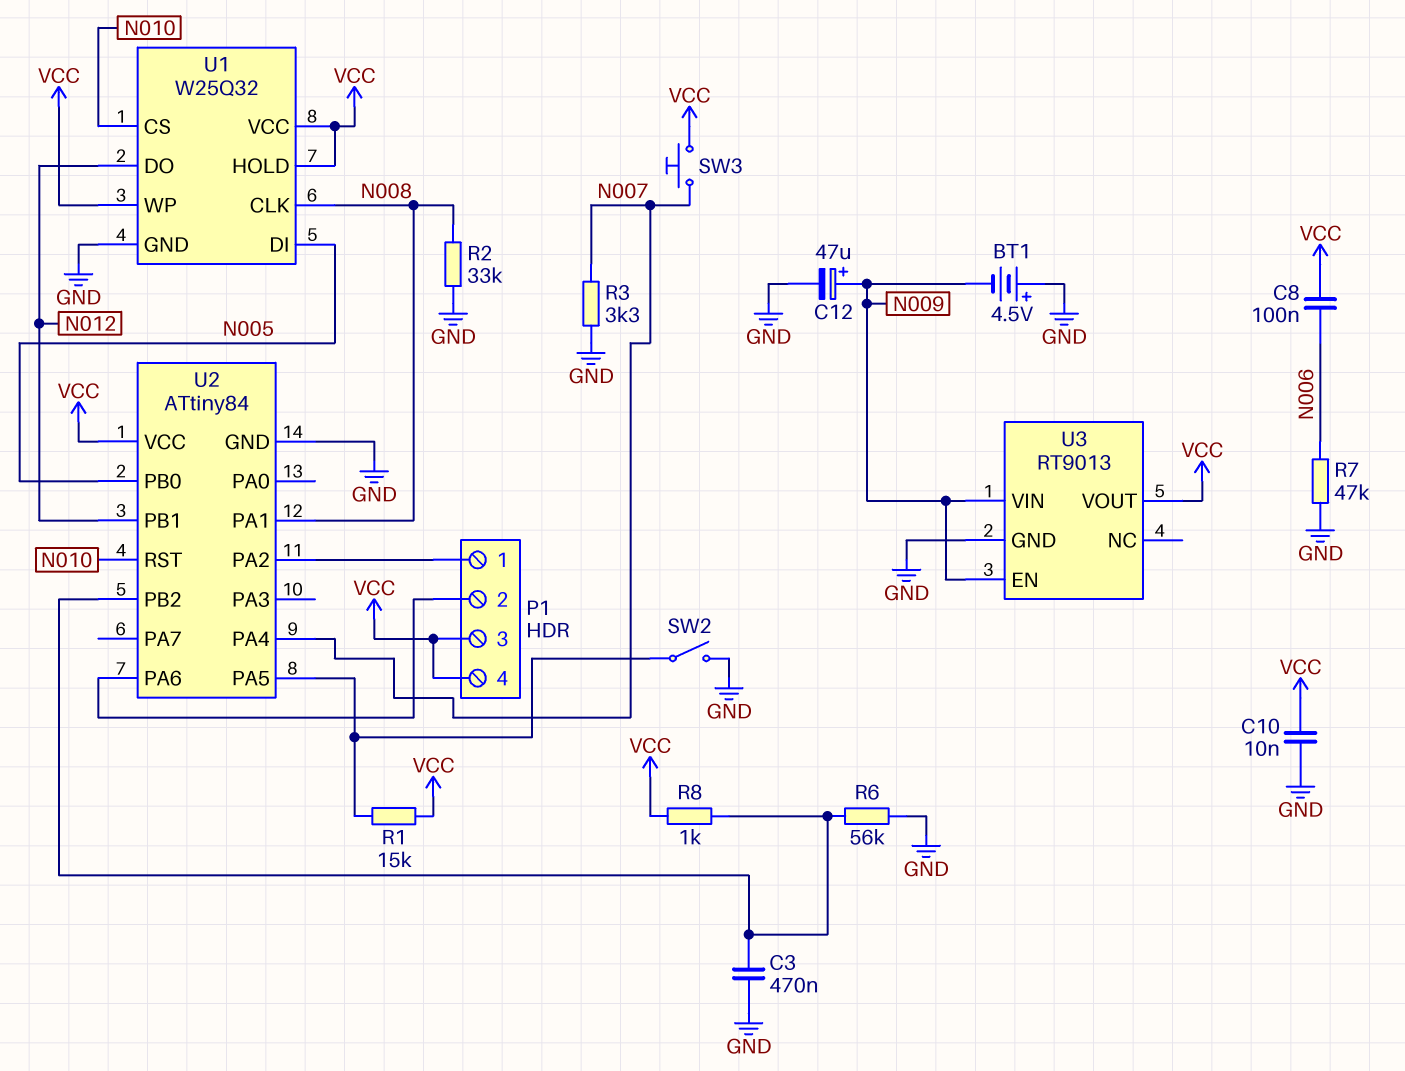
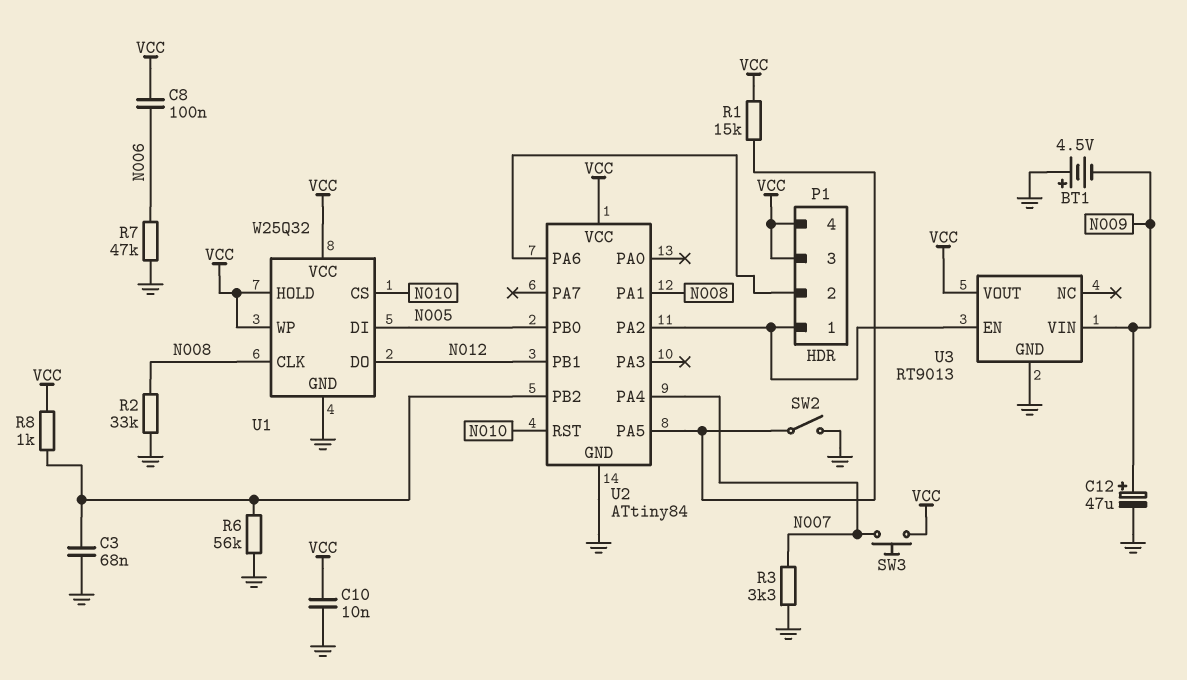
C3: 470nF (GND, U2/PB2) -> 68nF (GND, U2/PB2)
U3 pin EN: N009 -> P1/1

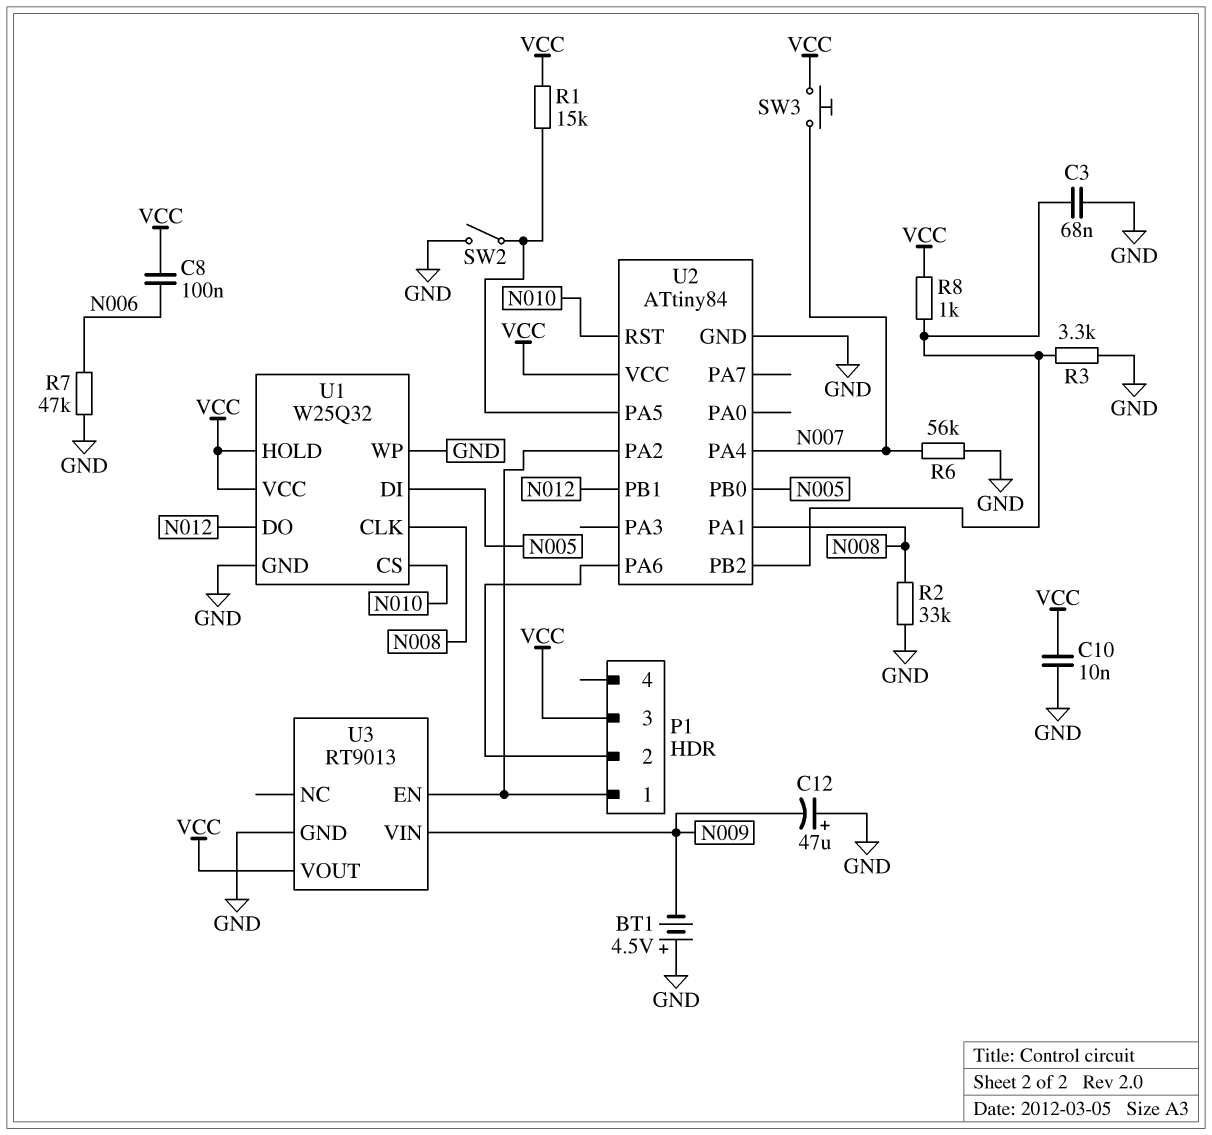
C12: 47uF (plus N009, minus GND) -> 47uF (plus GND, minus N009)
P1 pin 4: VCC -> none
R3: 3.3k (GND, N007) -> 3.3k (GND, U2/PB2)
R6: 56k (GND, U2/PB2) -> 56k (GND, N007)
U1 pin WP: VCC -> GND

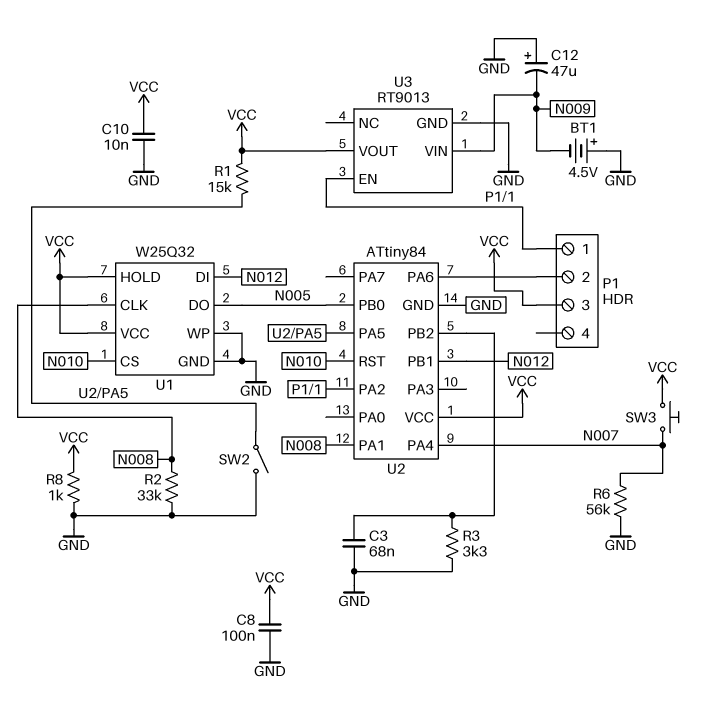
C8: 100nF (N006, VCC) -> 100nF (GND, VCC)
R7: 47k (GND, N006) -> none
R8: 1k (U2/PB2, VCC) -> 1k (GND, VCC)
U1 pin DI: N005 -> N012
U1 pin DO: N012 -> N005

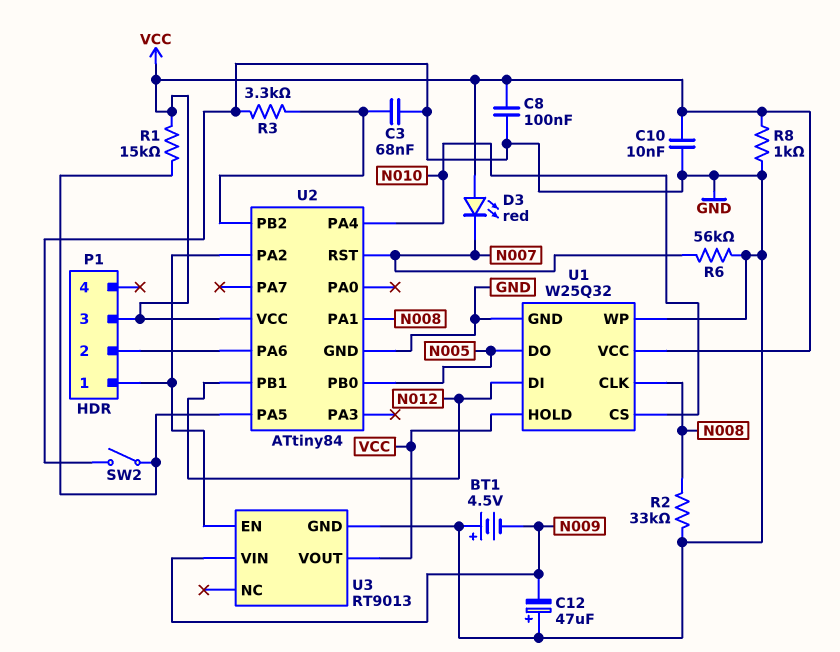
D3: none -> LED red (A VCC, K N007)
SW3: button (N007, VCC) -> none
U2 pin PA4: N007 -> N010
U2 pin RST: N010 -> N007

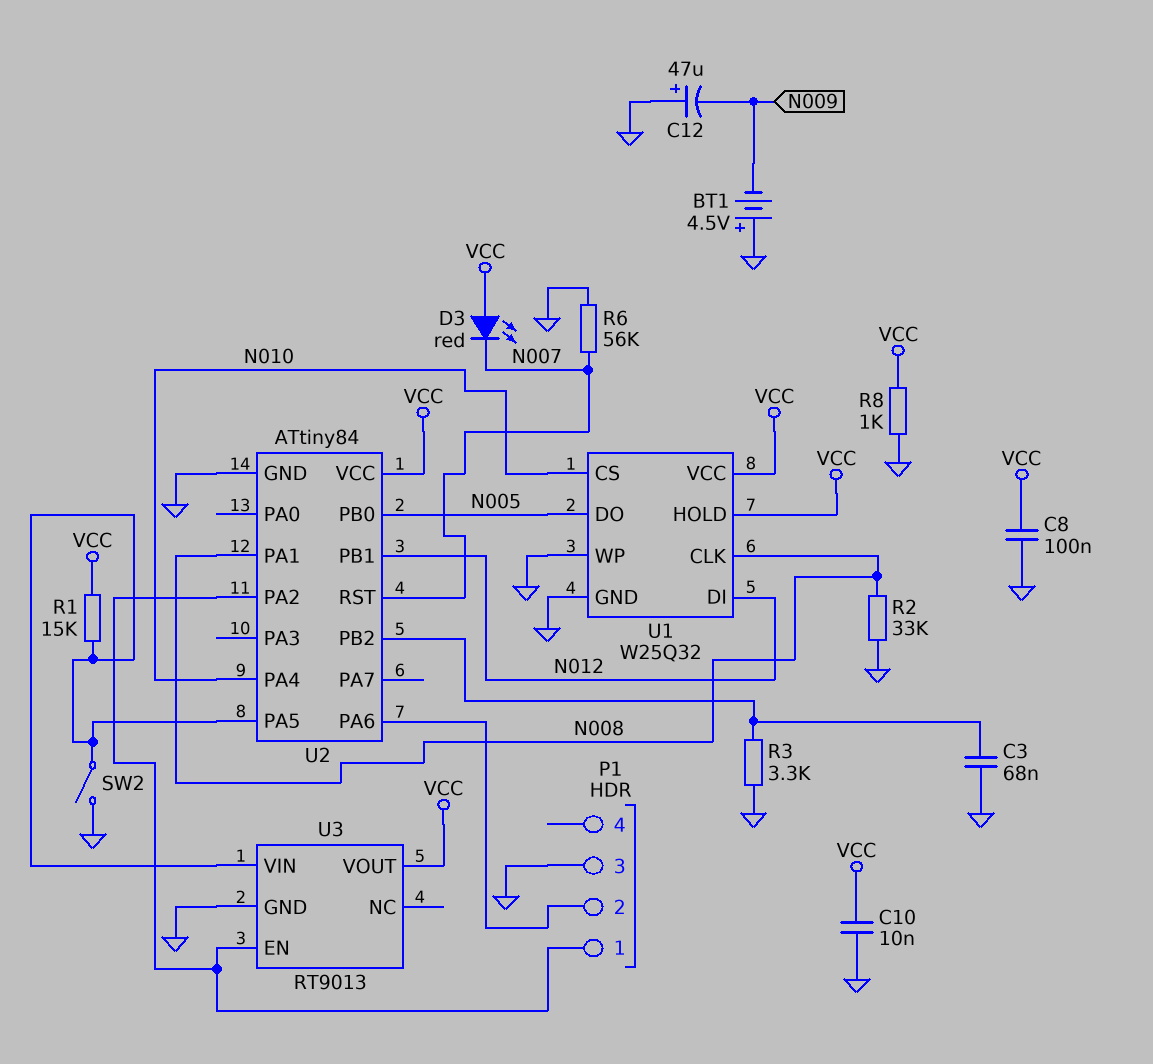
P1 pin 3: VCC -> GND
U3 pin VIN: N009 -> U2/PA5

